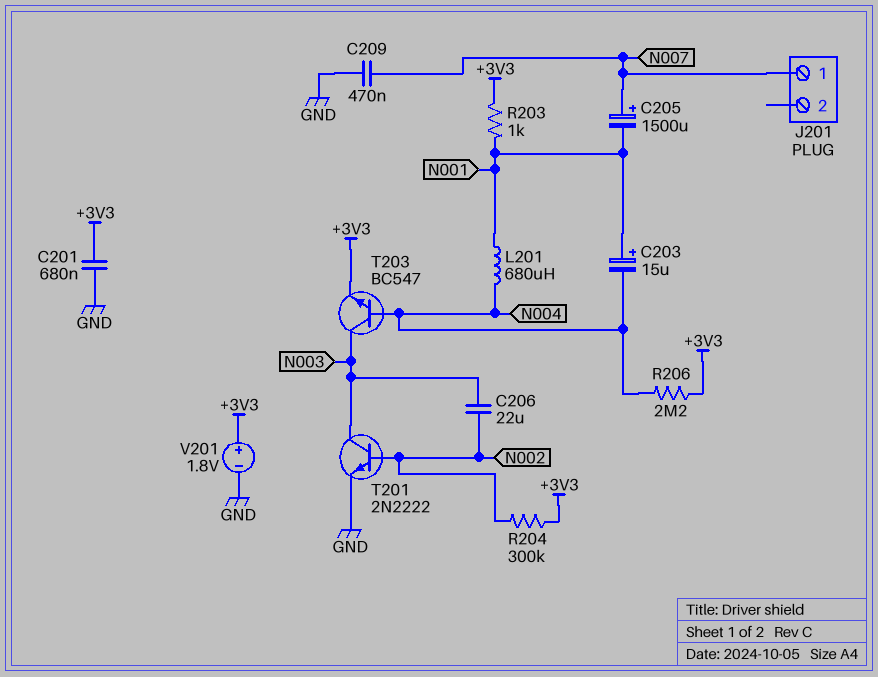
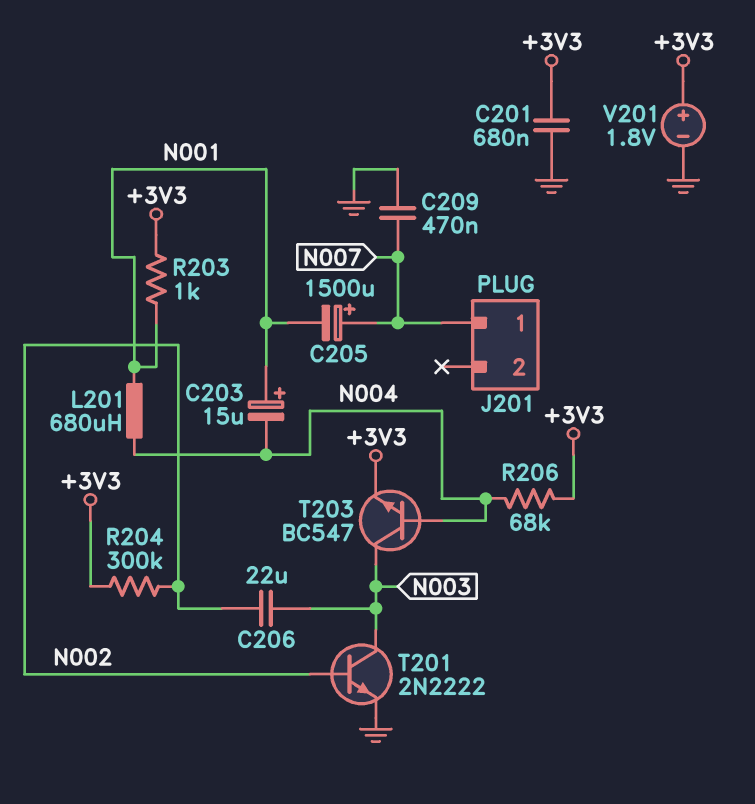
R206: 2.2M (+3V3, N004) -> 68k (+3V3, N004)

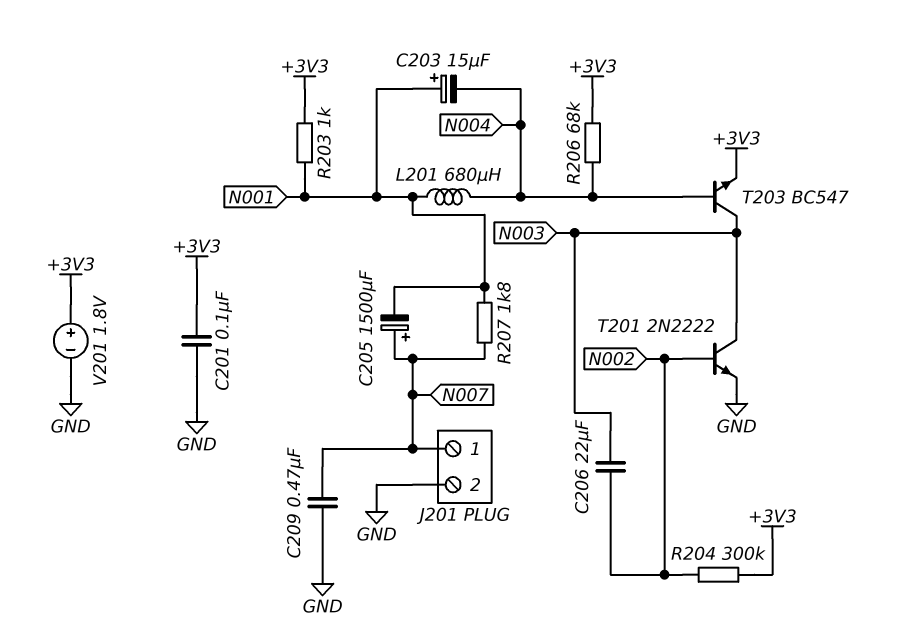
C201: 680nF (+3V3, GND) -> 100nF (+3V3, GND)
J201 pin 2: none -> GND
R207: none -> 1.8k (N001, N007)

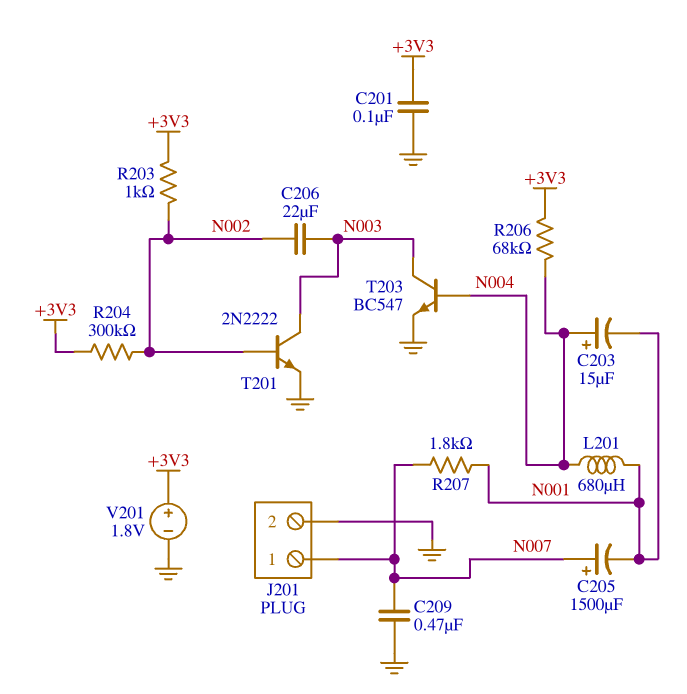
C203: 15uF (plus N001, minus N004) -> 15uF (plus N004, minus N001)
R203: 1k (+3V3, N001) -> 1k (+3V3, N002)
T203: NPN BC547 (B N004, C N003, E +3V3) -> NPN BC547 (B N004, C N003, E GND)

